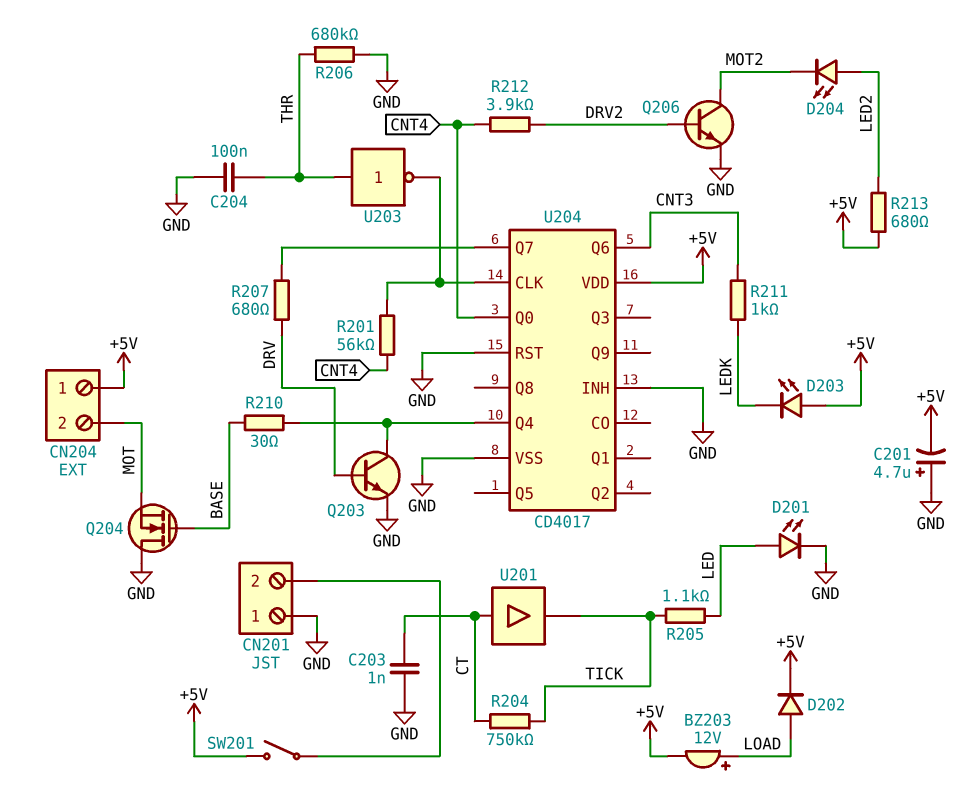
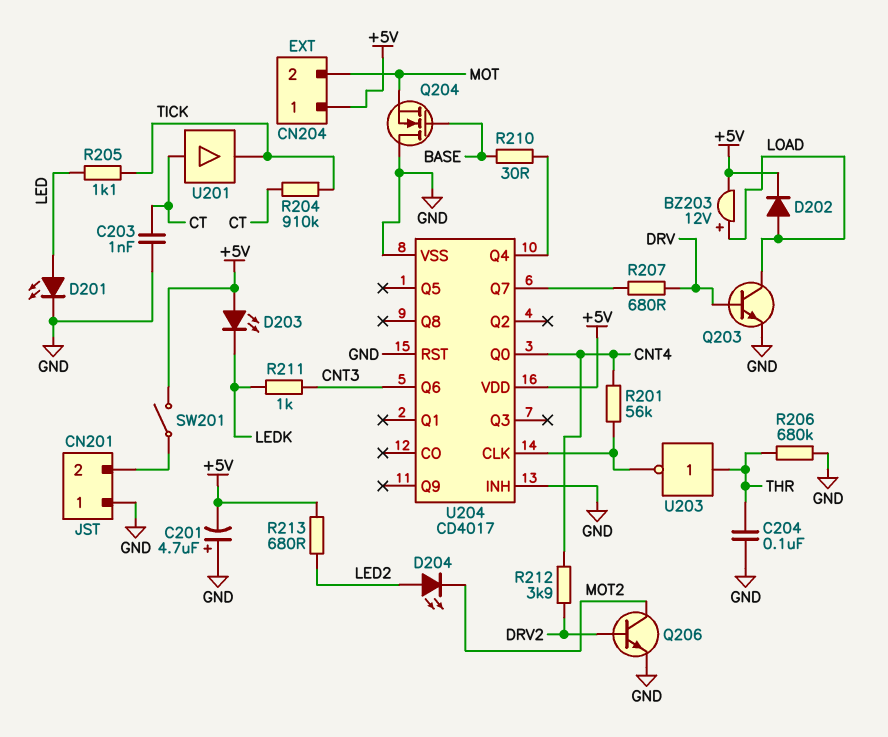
Q203: NPN (B DRV, C U204/Q4, E GND) -> NPN (B DRV, C LOAD, E GND)
R204: 750k (CT, TICK) -> 910k (CT, TICK)

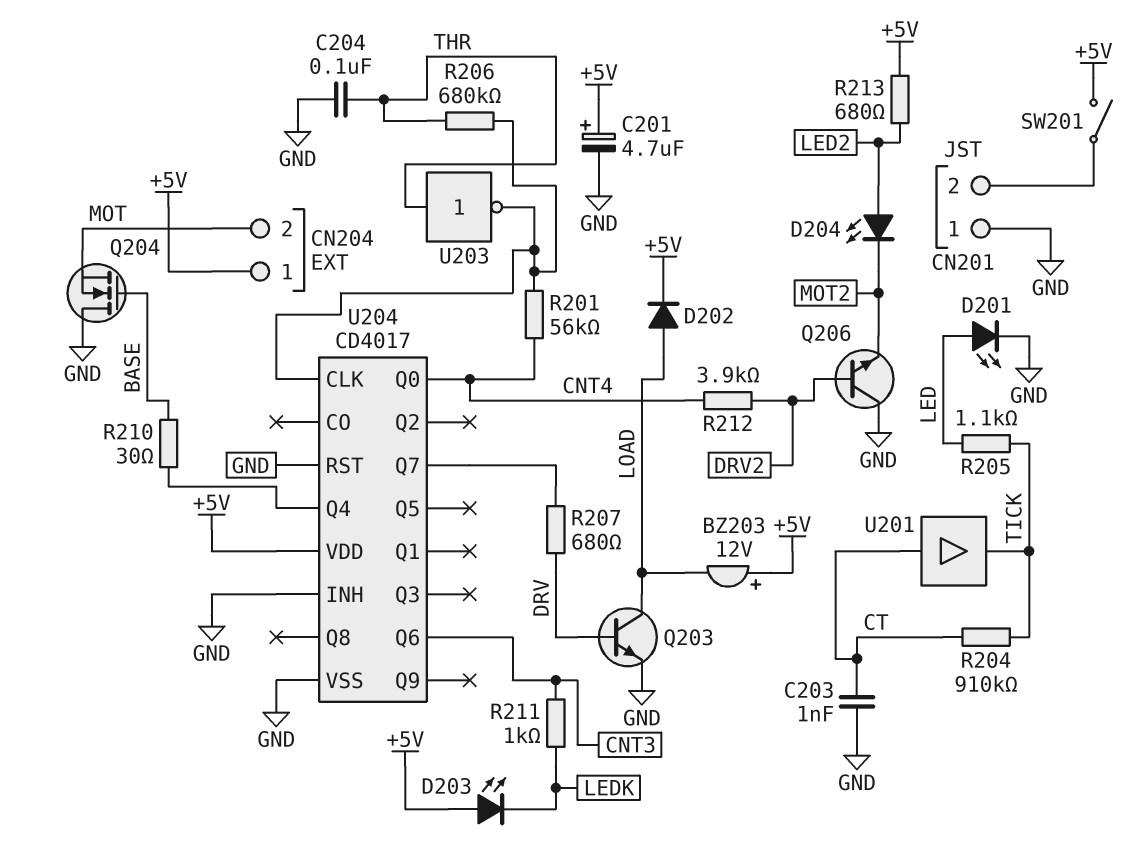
BZ203: buzzer 12V (plus LOAD, minus +5V) -> buzzer 12V (plus +5V, minus LOAD)
C201: 4.7uF (plus GND, minus +5V) -> 4.7uF (plus +5V, minus GND)
Q206: NPN (B DRV2, C MOT2, E GND) -> NPN (B DRV2, C GND, E MOT2)
R206: 680k (GND, THR) -> 680k (THR, U204/CLK)

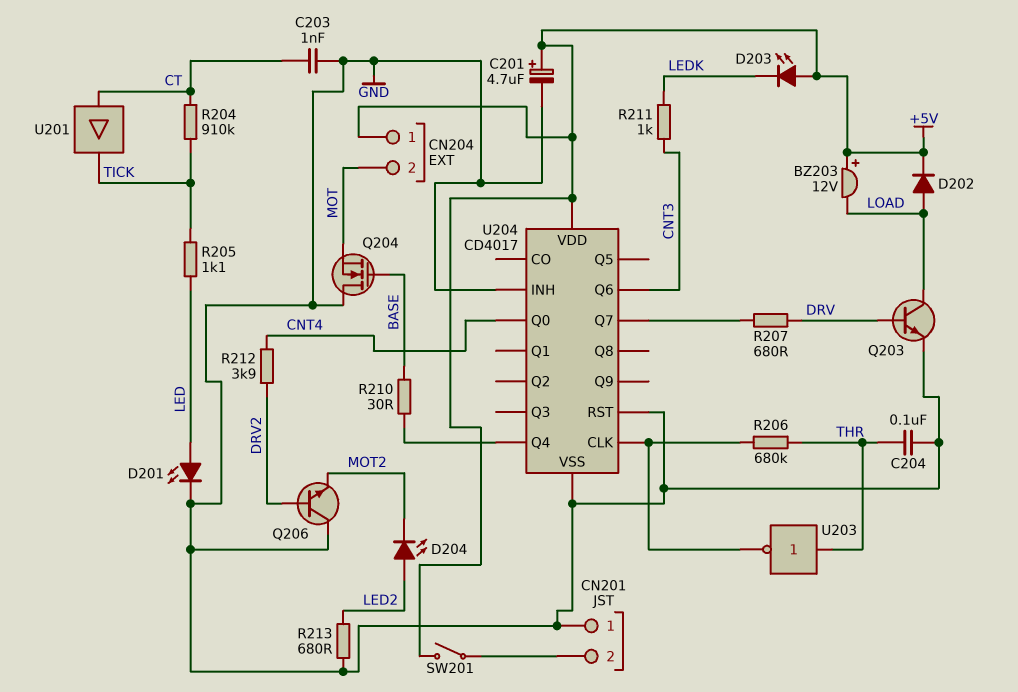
R201: 56k (CNT4, U204/CLK) -> none
R213: 680 (+5V, LED2) -> 680 (GND, LED2)

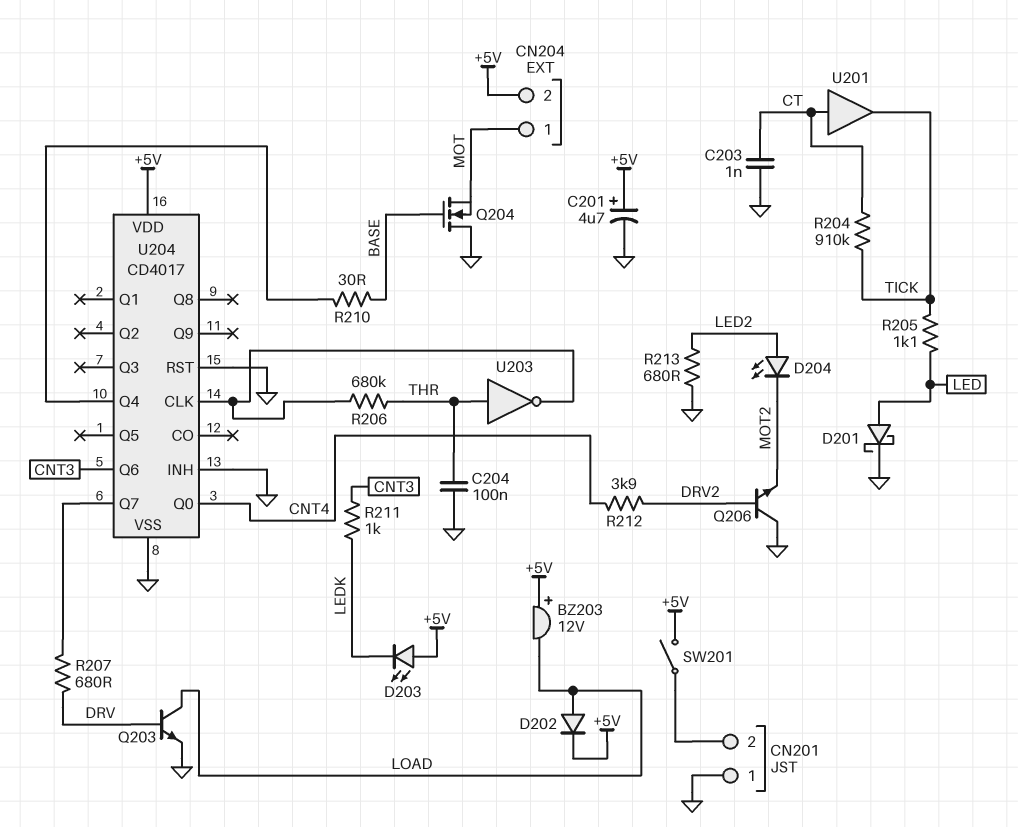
CN204 pin 1: +5V -> MOT
CN204 pin 2: MOT -> +5V
D201: LED (A LED, K GND) -> schottky (A LED, K GND)

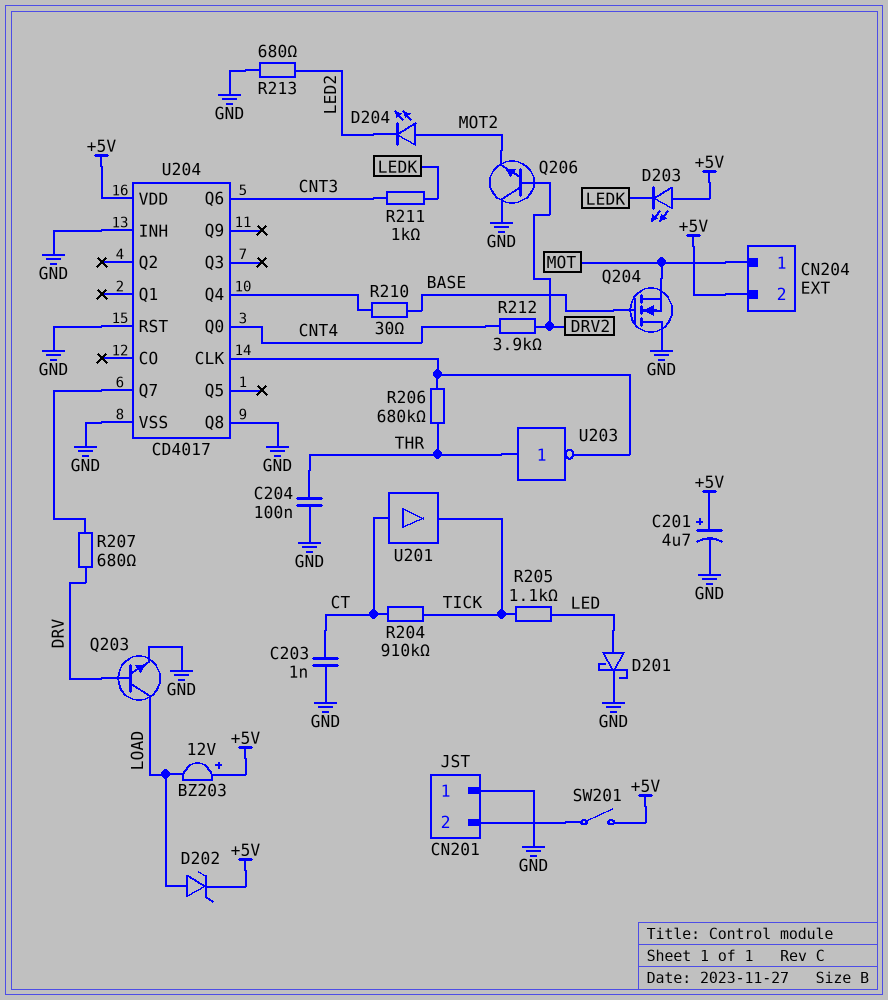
D202: diode (A LOAD, K +5V) -> zener (A LOAD, K +5V)
D204: LED (A LED2, K MOT2) -> LED (A MOT2, K LED2)
U204 pin Q8: none -> GND

